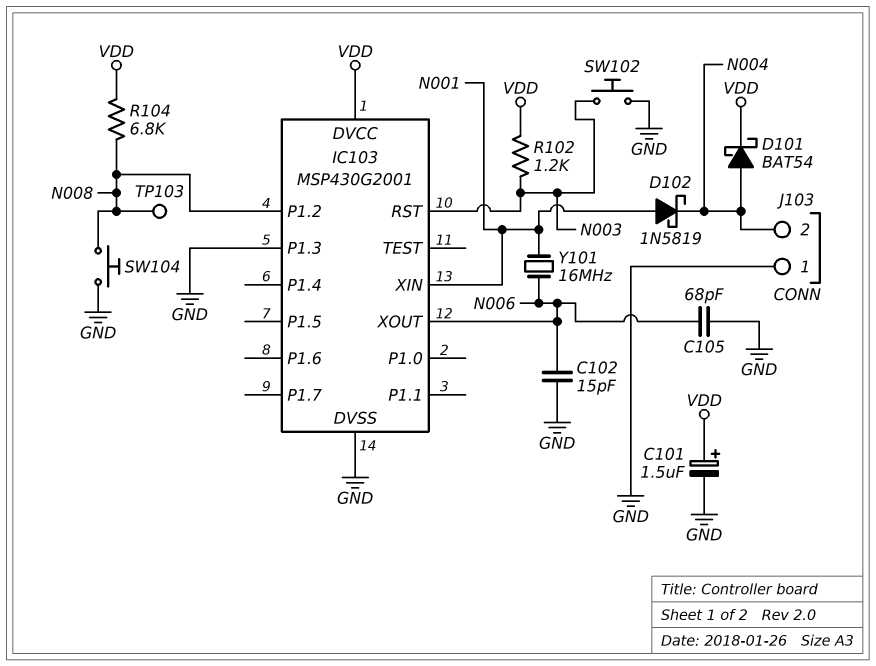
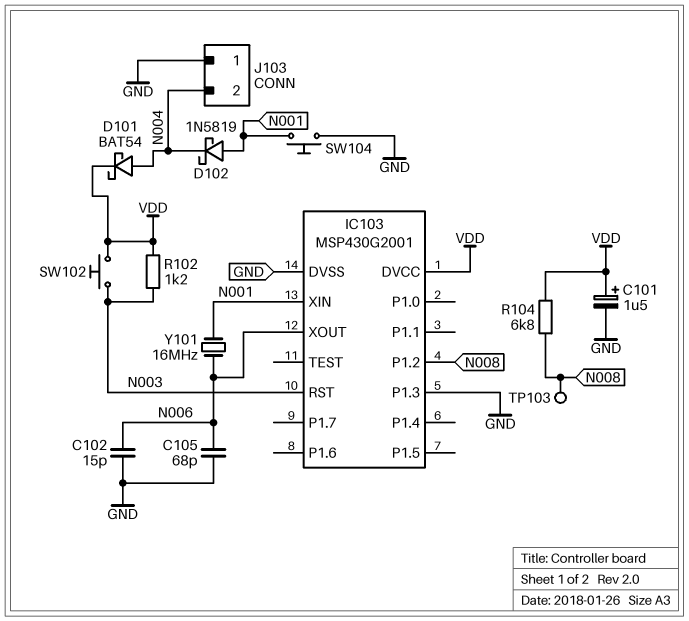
SW102: button (GND, N003) -> button (N003, VDD)
SW104: button (GND, N008) -> button (GND, N001)

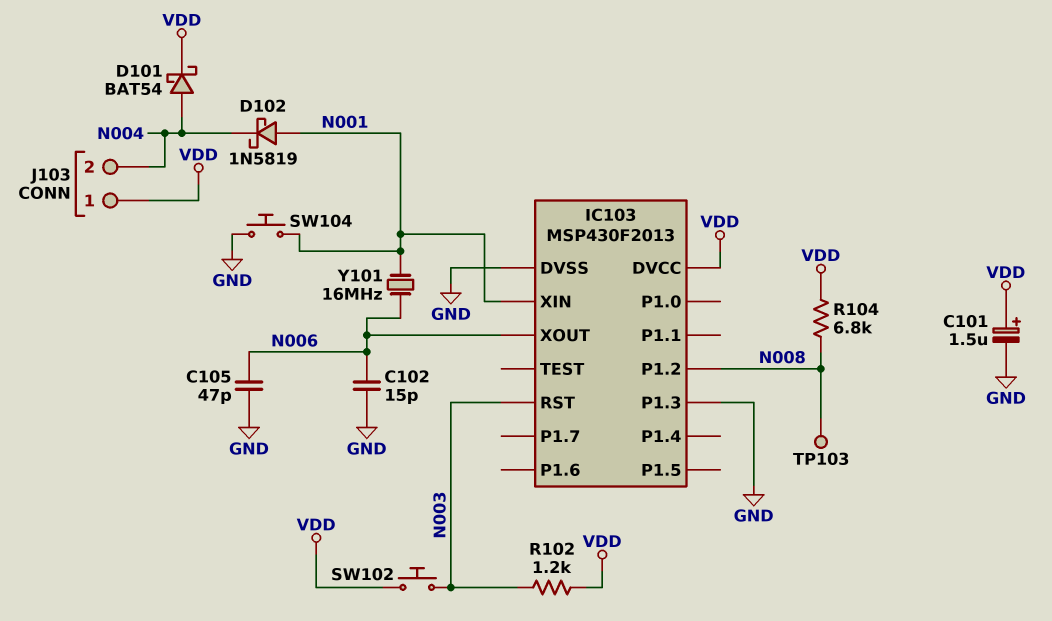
C105: 68pF (GND, N006) -> 47pF (GND, N006)
IC103: MSP430G2001 -> MSP430F2013
J103 pin 1: GND -> VDD

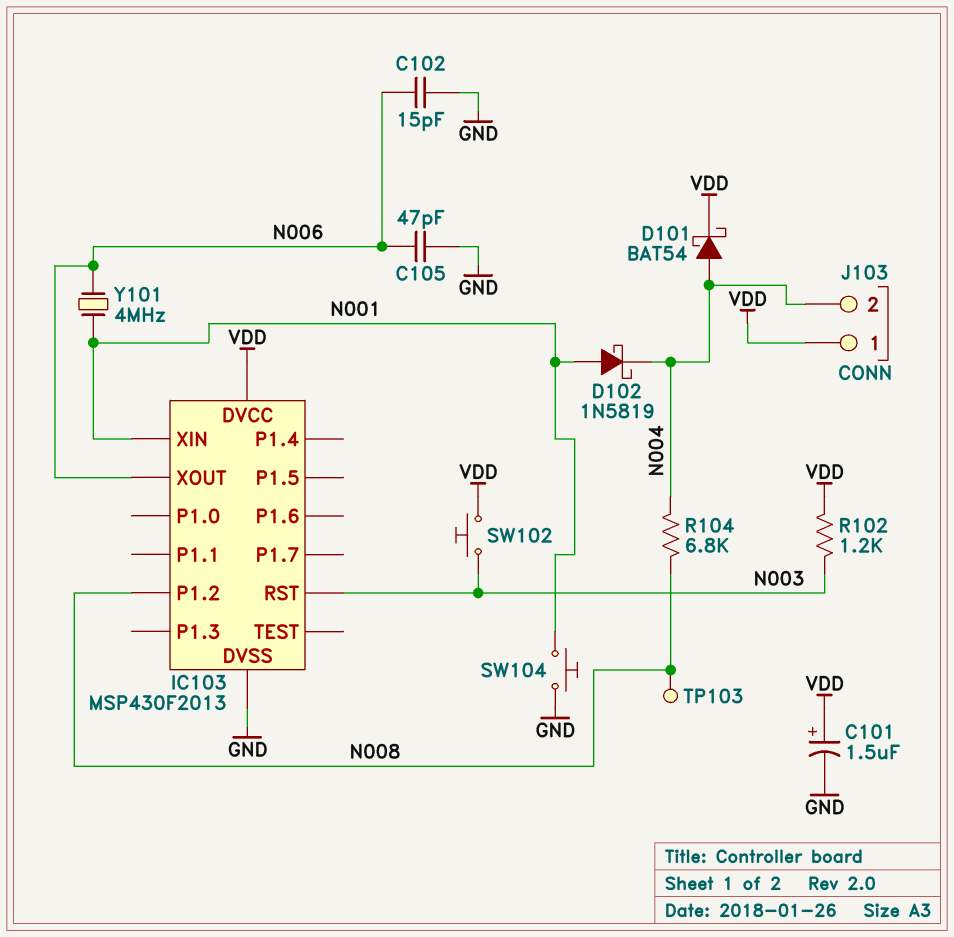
IC103 pin P1.3: GND -> none
R104: 6.8k (N008, VDD) -> 6.8k (N004, N008)
Y101: 16MHz (N001, N006) -> 4MHz (N001, N006)

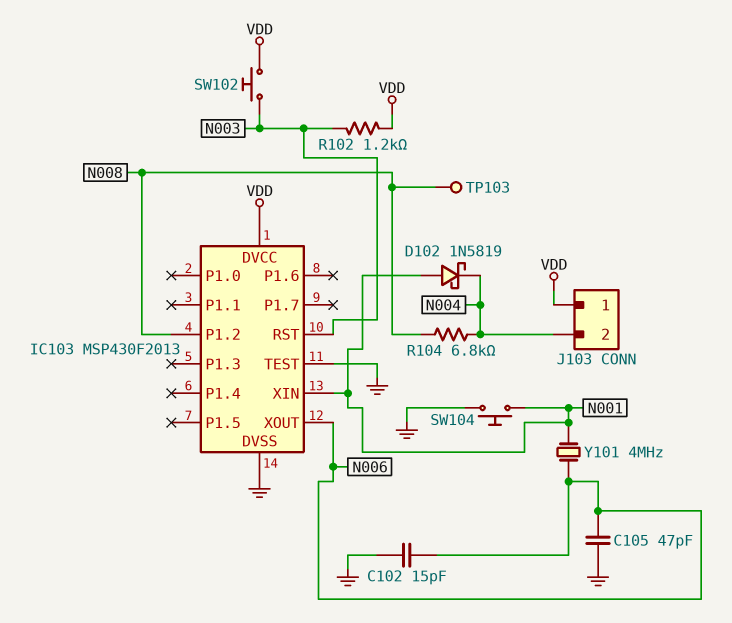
C101: 1.5uF (plus VDD, minus GND) -> none
D101: schottky BAT54 (A N004, K VDD) -> none
IC103 pin TEST: none -> GND

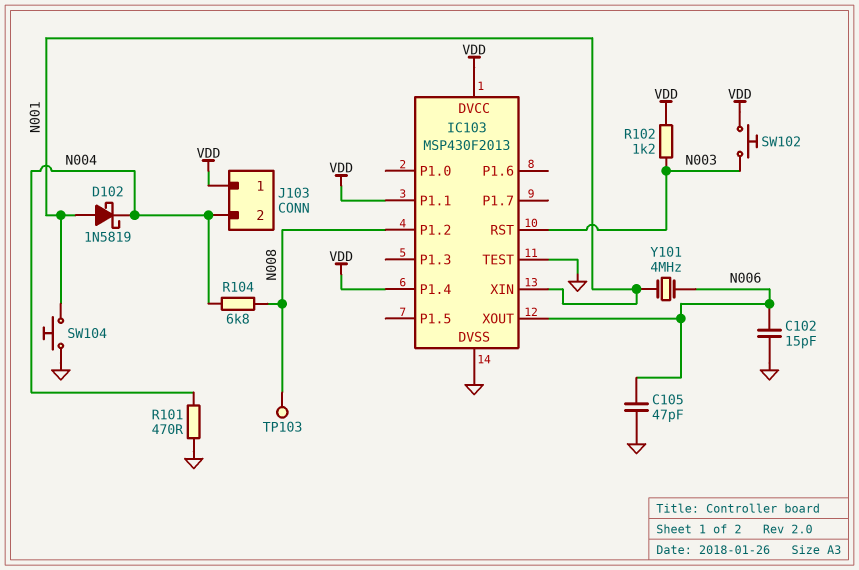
IC103 pin P1.1: none -> VDD
IC103 pin P1.4: none -> VDD
R101: none -> 470 (GND, N004)

